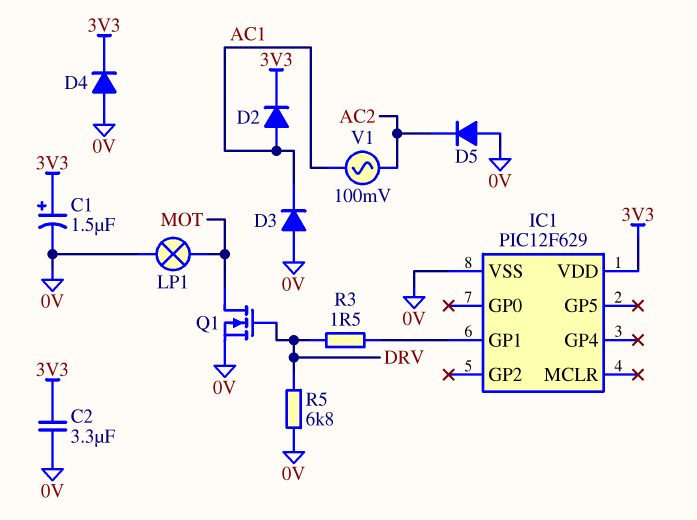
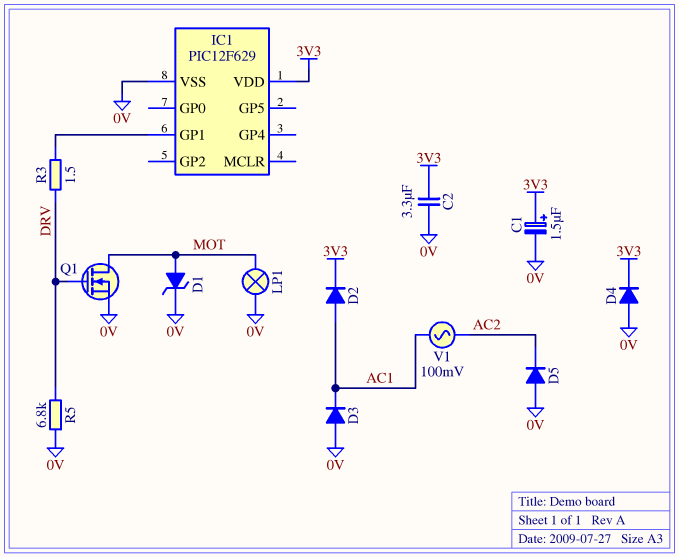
D1: none -> zener (A MOT, K 0V)

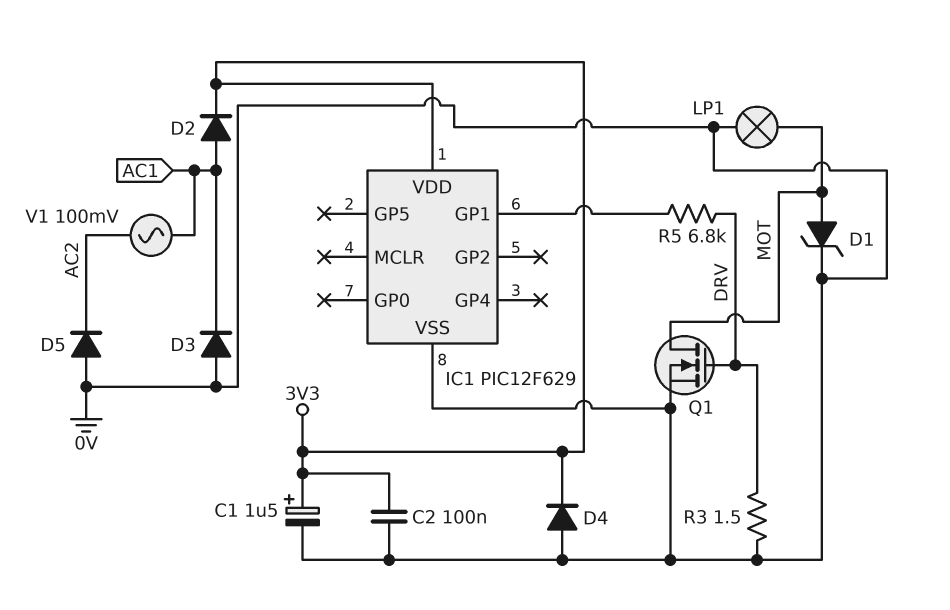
C2: 3.3uF (0V, 3V3) -> 100nF (0V, 3V3)
R3: 1.5 (DRV, IC1/GP1) -> 1.5 (0V, DRV)
R5: 6.8k (0V, DRV) -> 6.8k (DRV, IC1/GP1)

